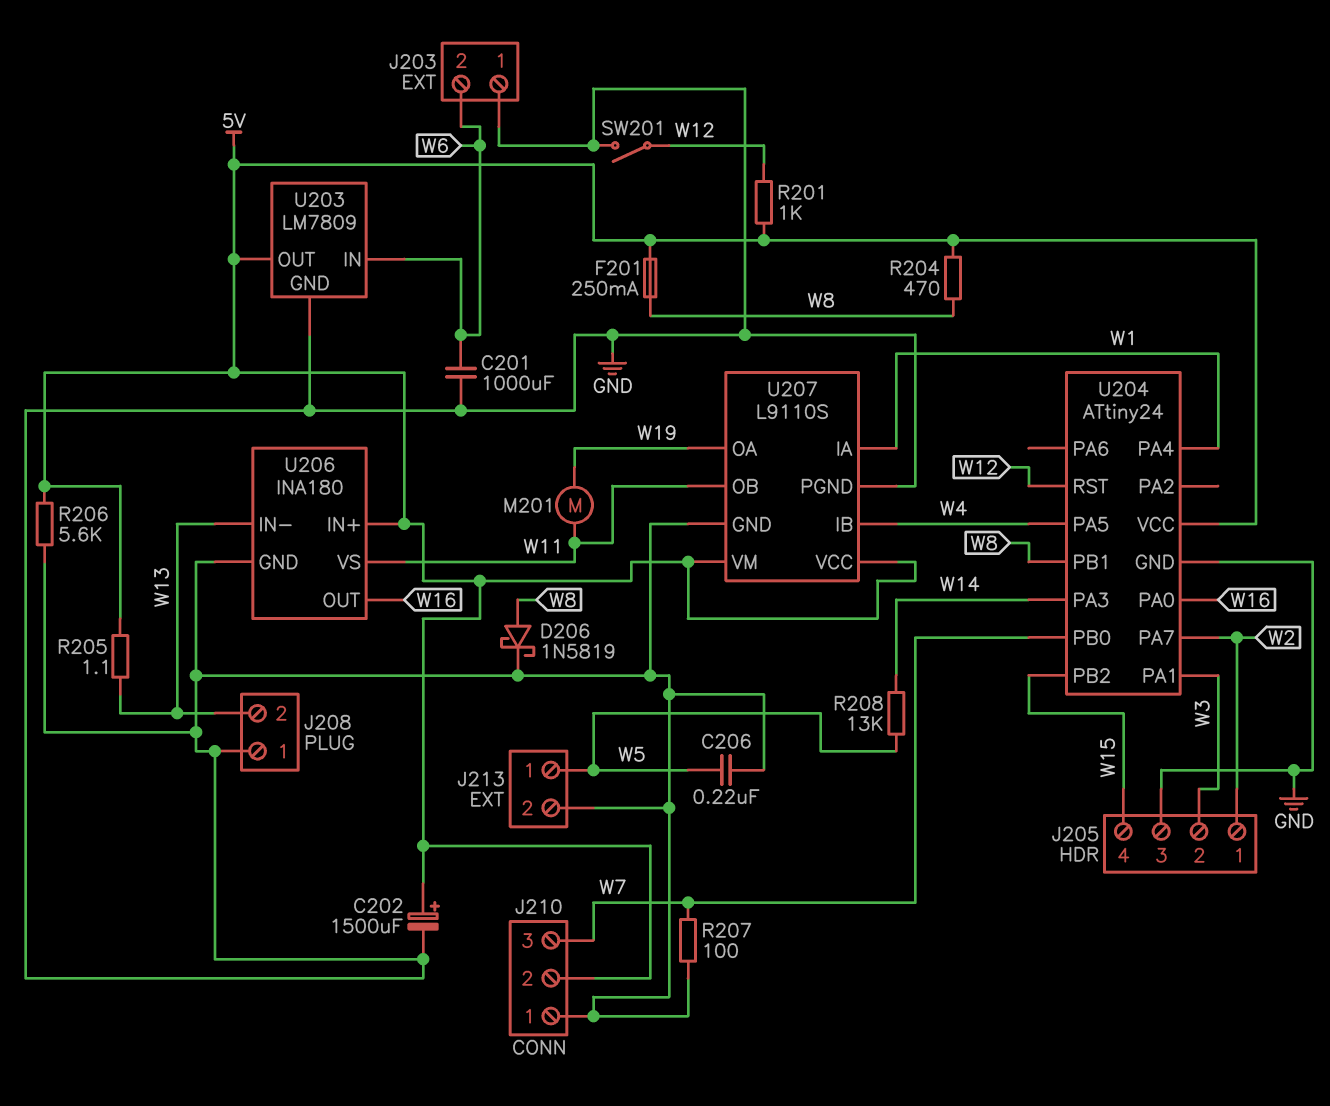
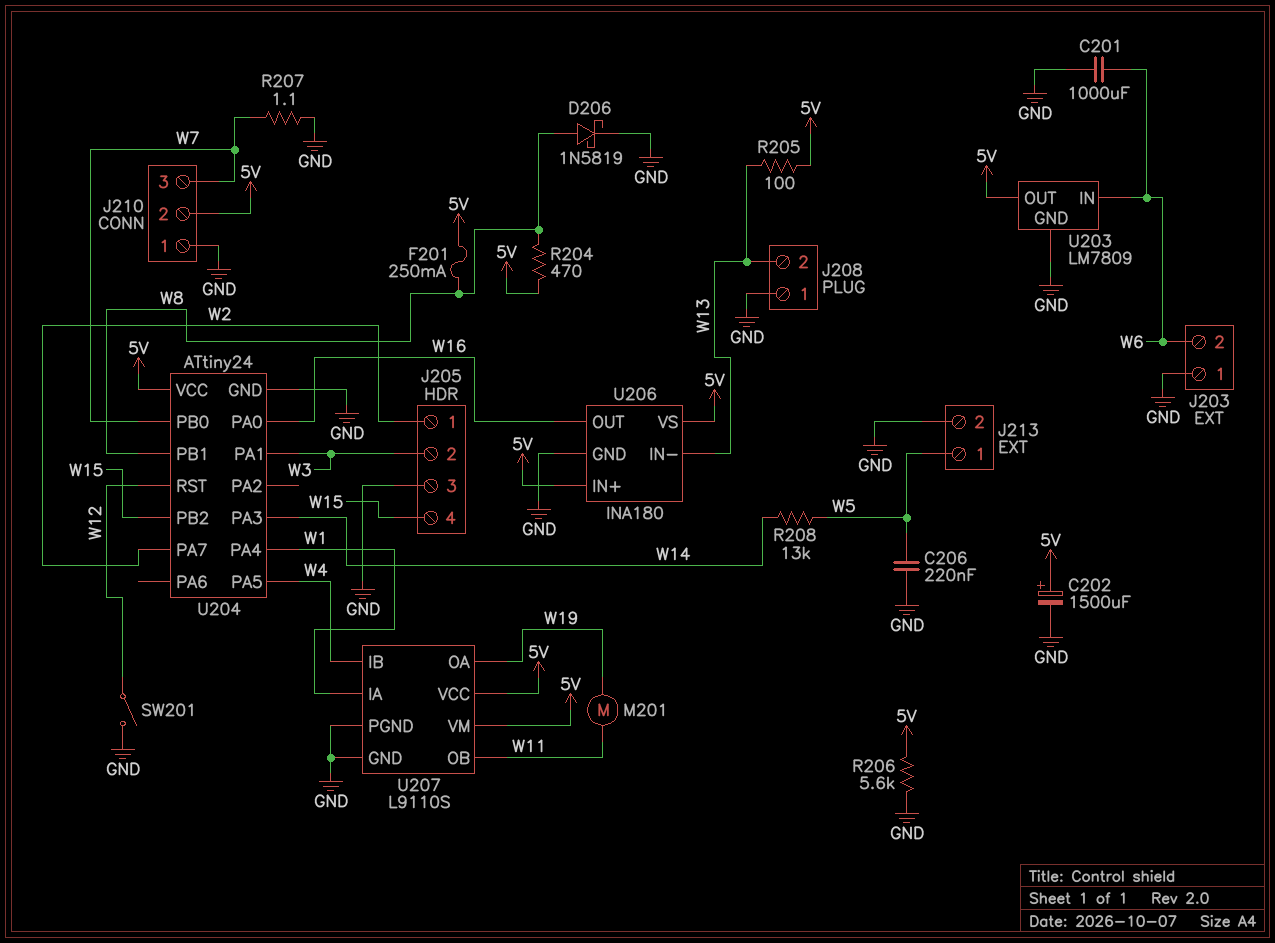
R201: 1k (5V, W12) -> none
R205: 1.1 (5V, W13) -> 100 (5V, W13)
R207: 100 (GND, W7) -> 1.1 (GND, W7)
U206 pin VS: W11 -> 5V

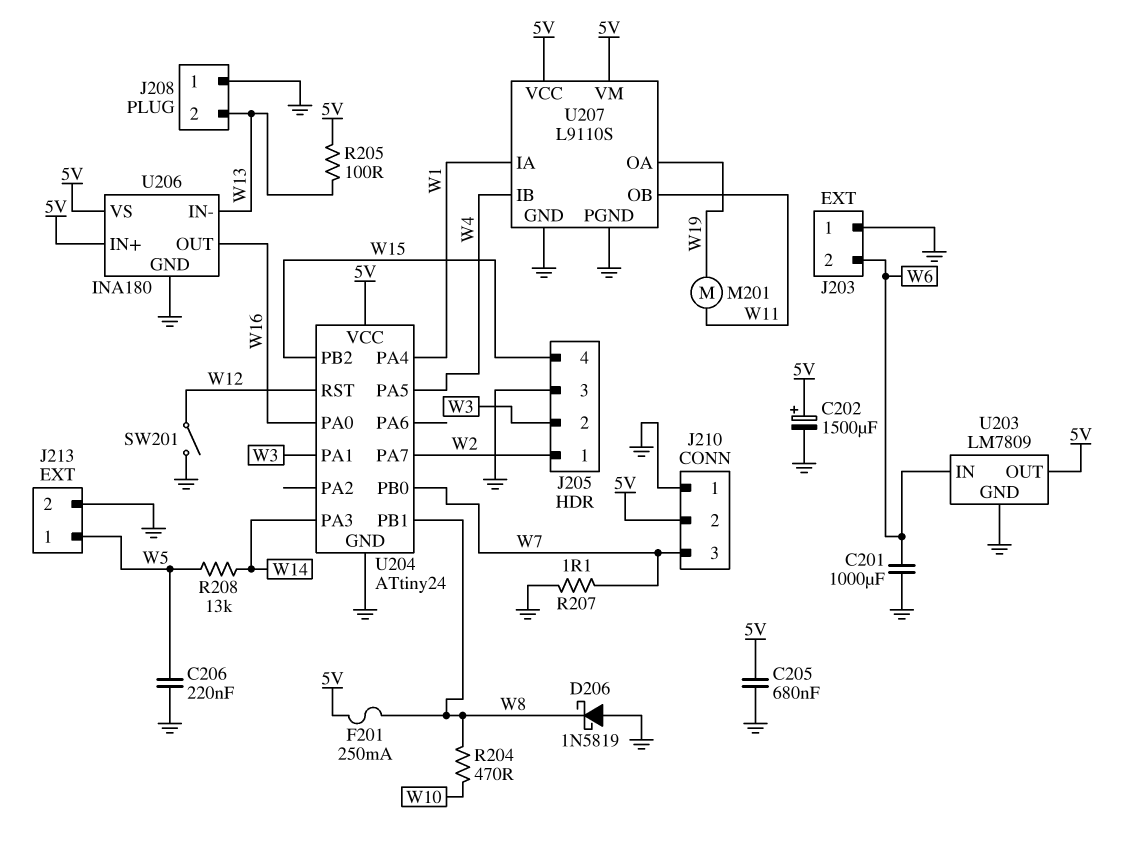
C205: none -> 680nF (5V, GND)
D206: schottky 1N5819 (A W8, K GND) -> schottky 1N5819 (A GND, K W8)
R204: 470 (5V, W8) -> 470 (W8, W10)
R206: 5.6k (5V, GND) -> none

